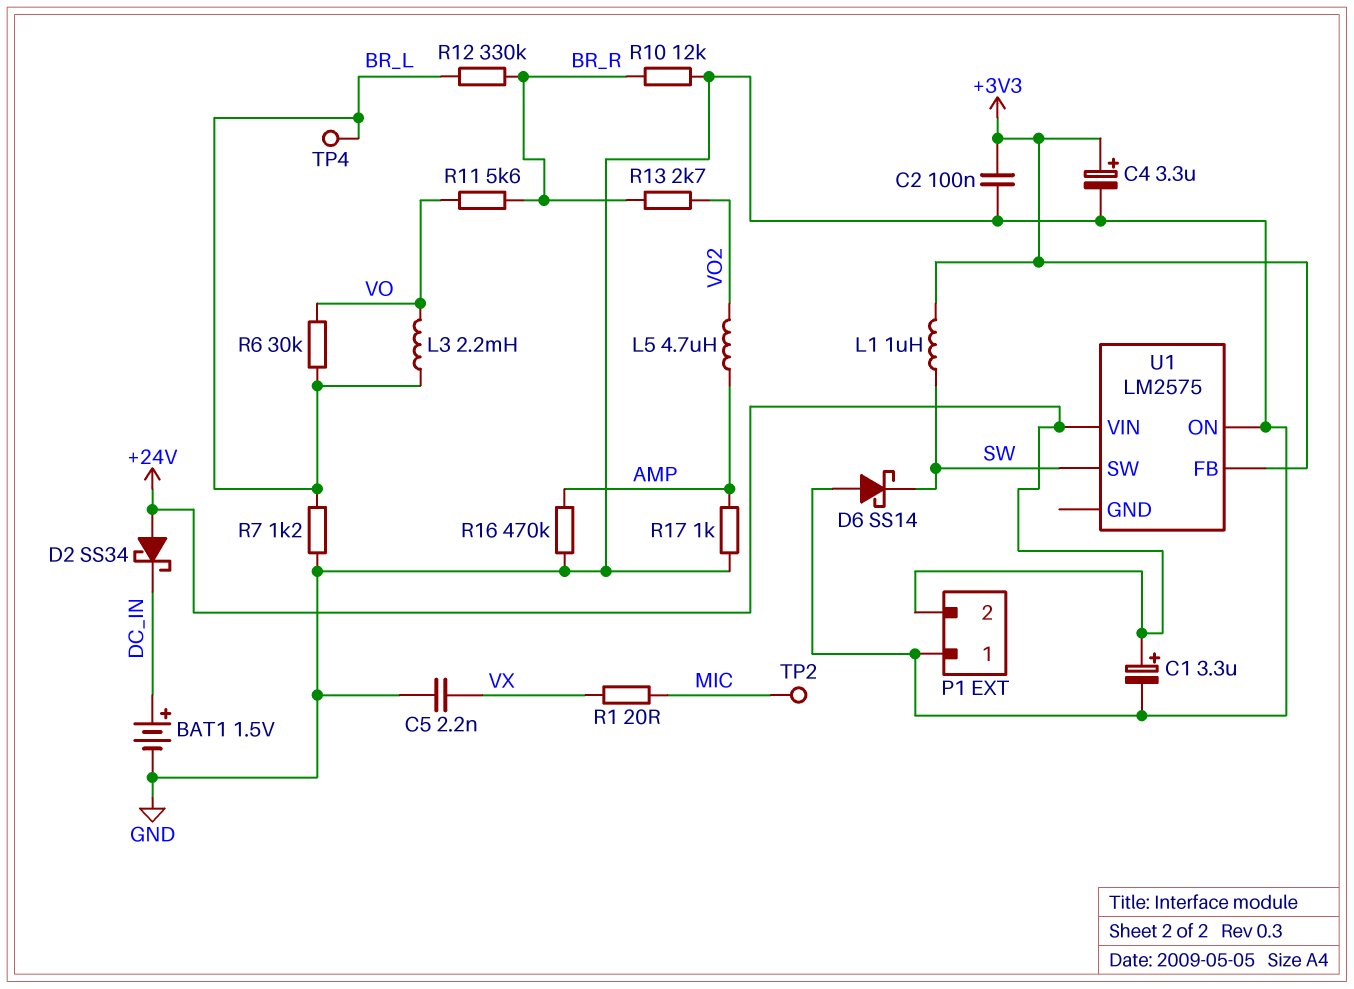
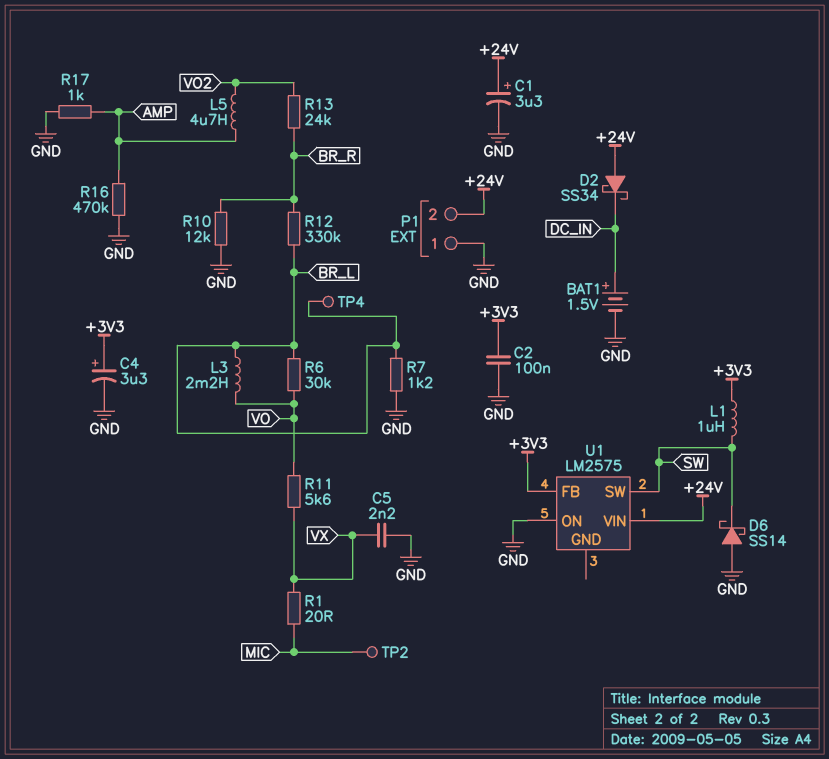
R11: 5.6k (BR_R, VO) -> 5.6k (VO, VX)
R13: 2.7k (BR_R, VO2) -> 24k (BR_R, VO2)

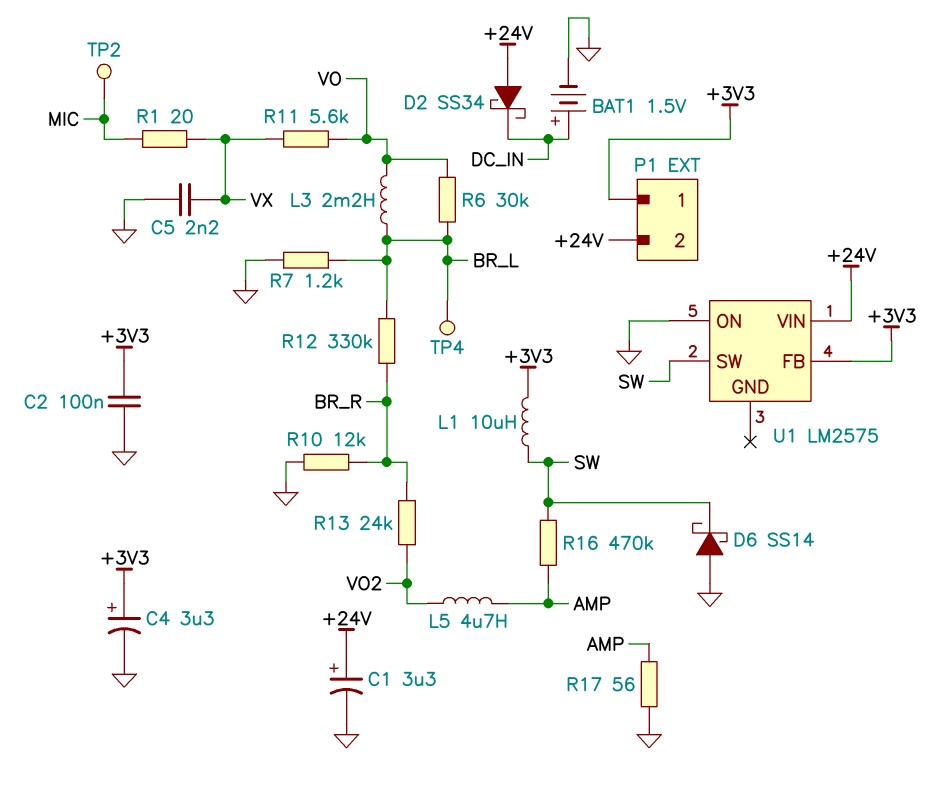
L1: 1uH (+3V3, SW) -> 10uH (+3V3, SW)
P1 pin 1: GND -> +3V3
R16: 470k (AMP, GND) -> 470k (AMP, SW)
R17: 1k (AMP, GND) -> 56 (AMP, GND)

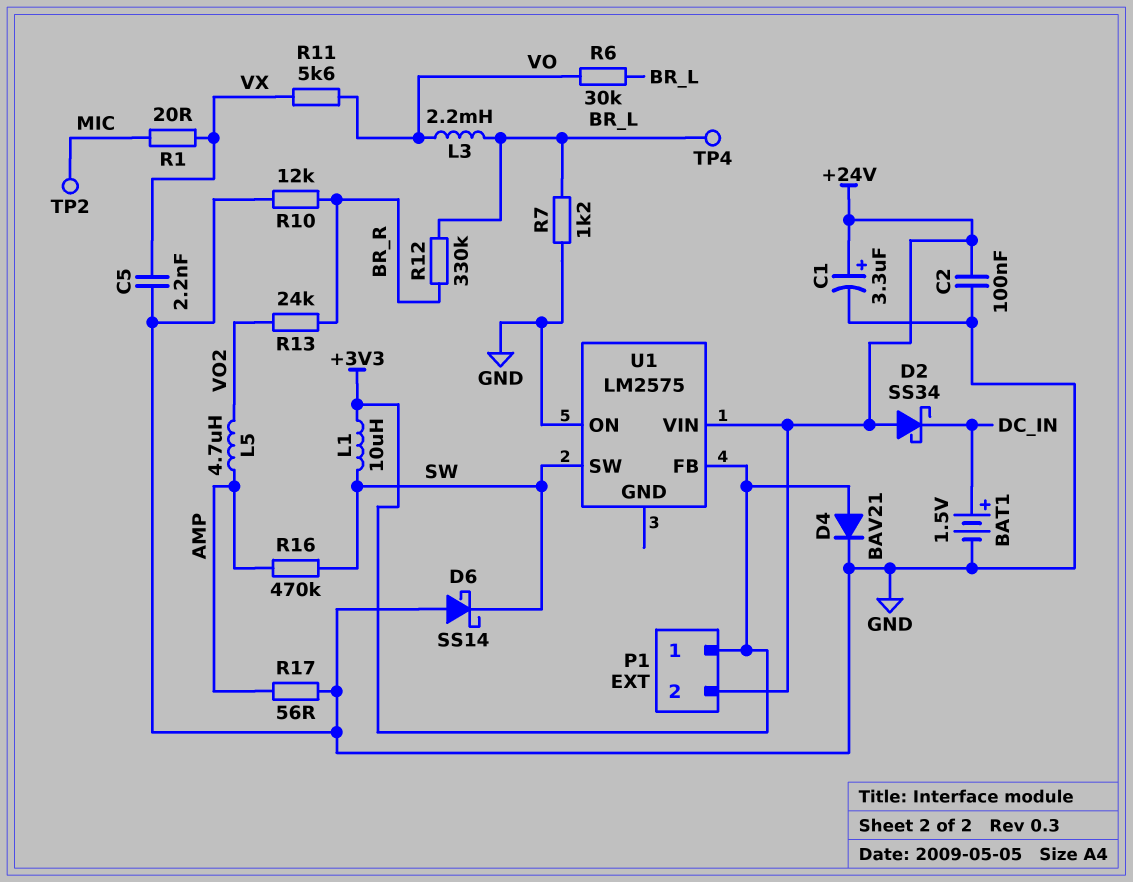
C2: 100nF (+3V3, GND) -> 100nF (+24V, GND)
C4: 3.3uF (plus +3V3, minus GND) -> none
D4: none -> diode BAV21 (A +3V3, K GND)

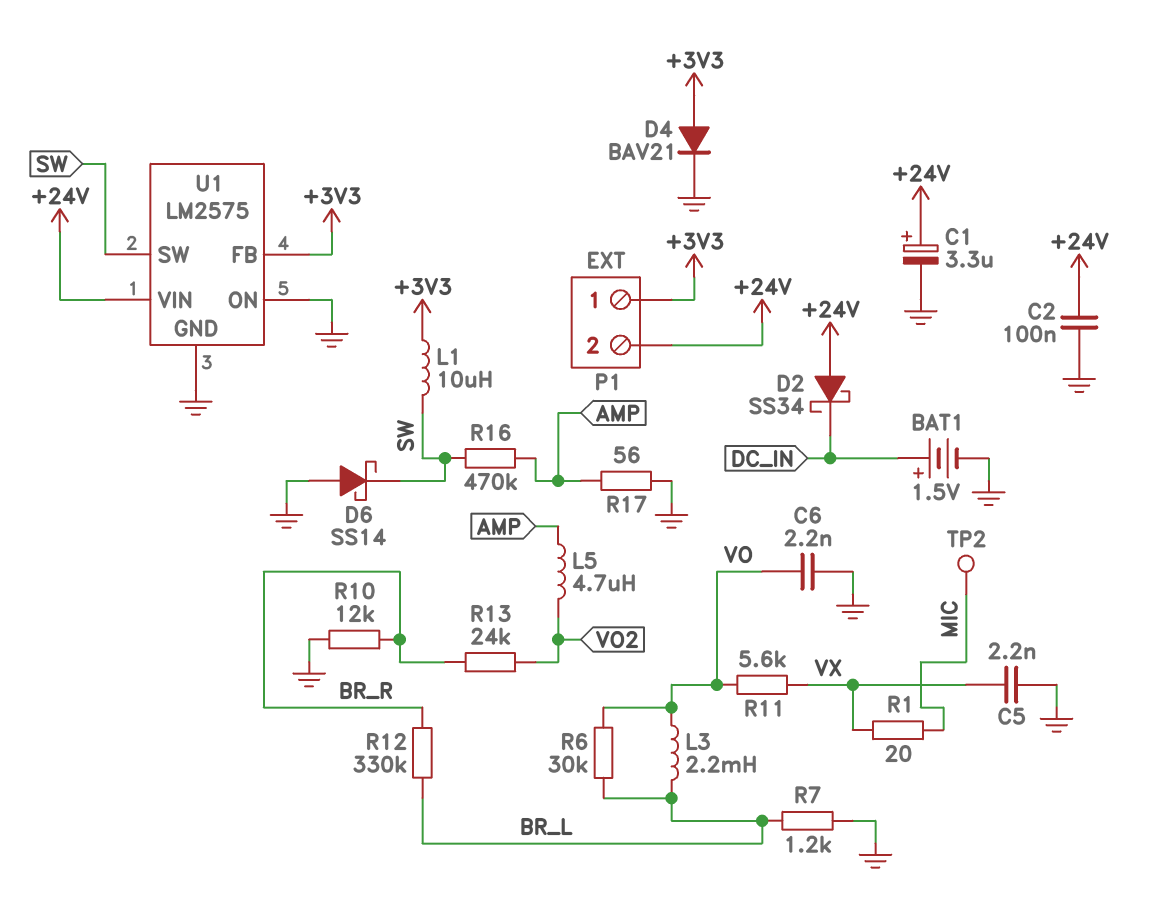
C6: none -> 2.2nF (GND, VO)
TP4: test point (BR_L) -> none
U1 pin GND: none -> GND

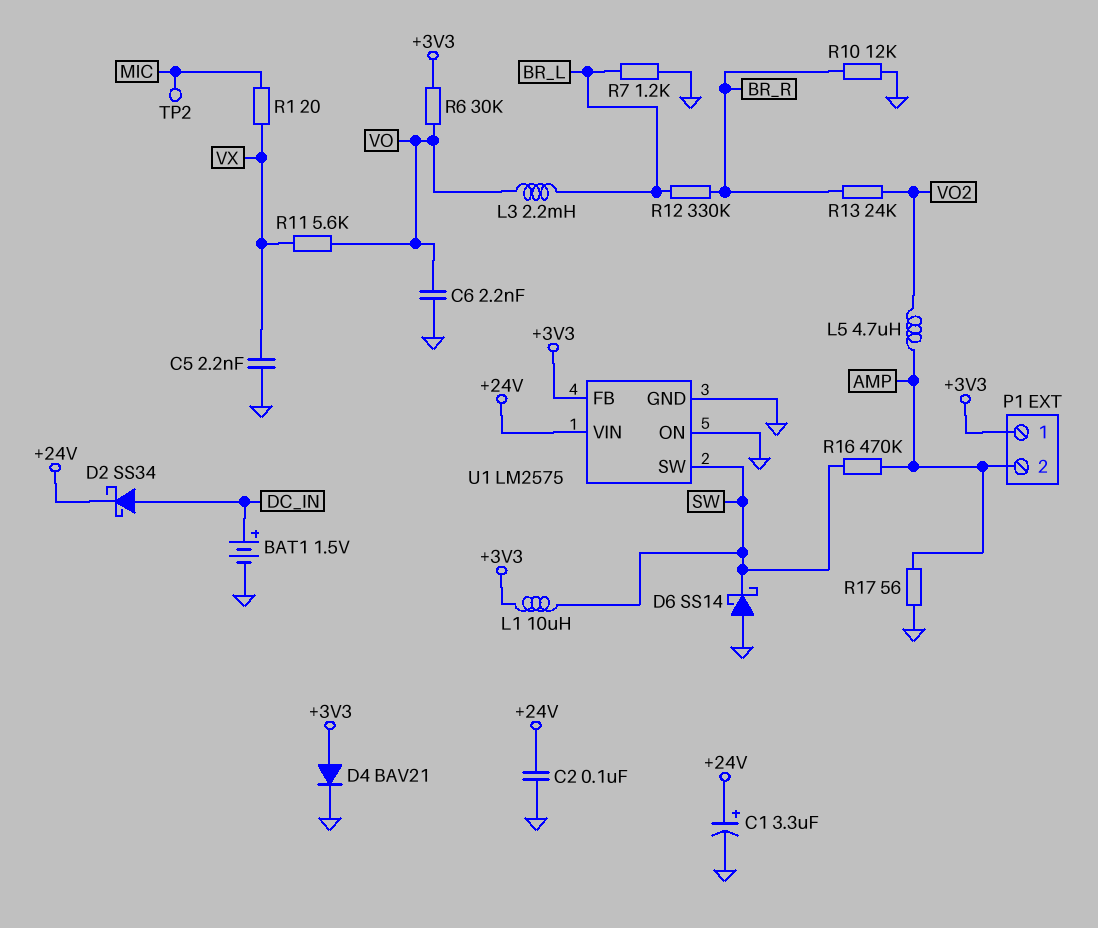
D2: schottky SS34 (A +24V, K DC_IN) -> schottky SS34 (A DC_IN, K +24V)
P1 pin 2: +24V -> AMP
R6: 30k (BR_L, VO) -> 30k (+3V3, VO)

